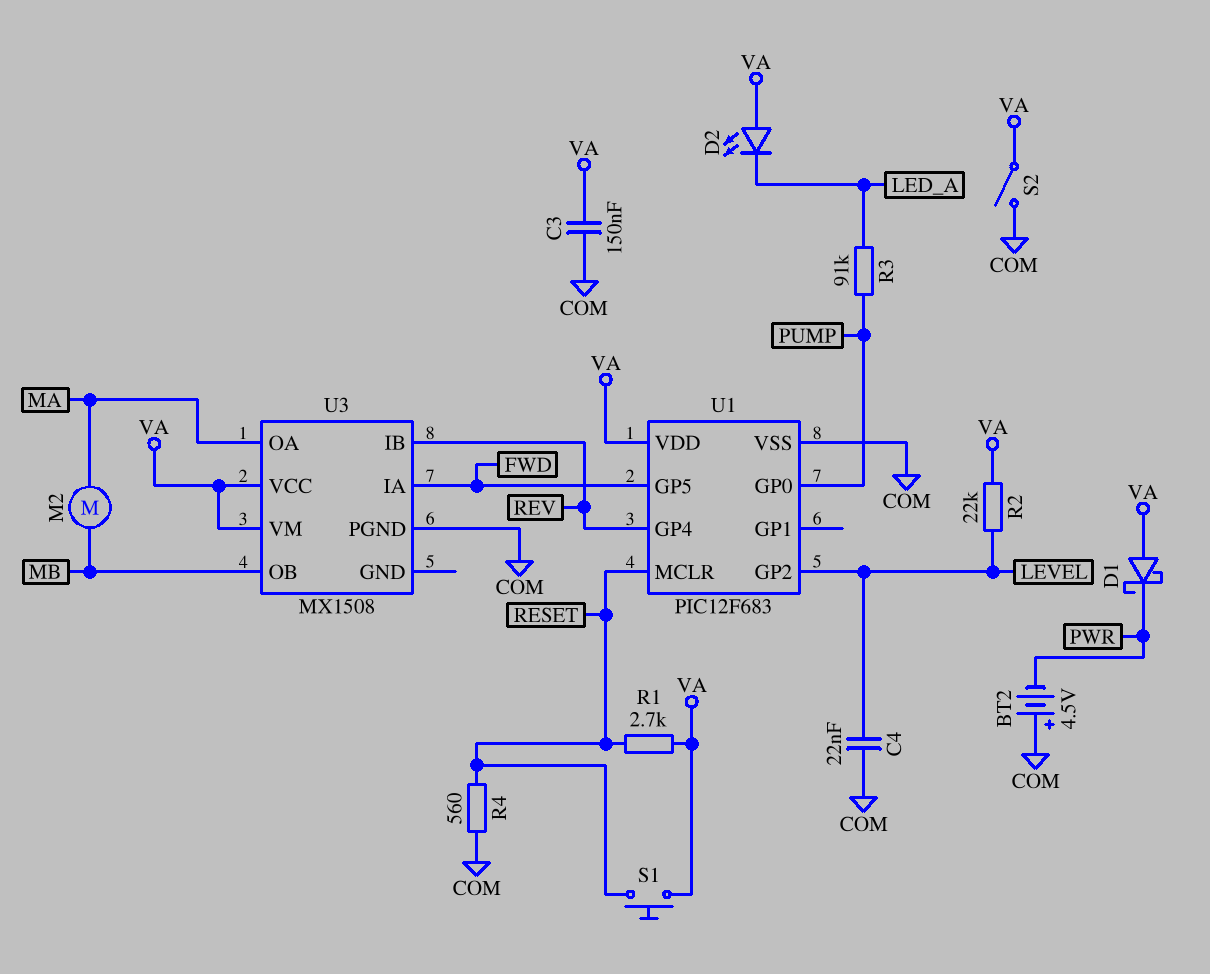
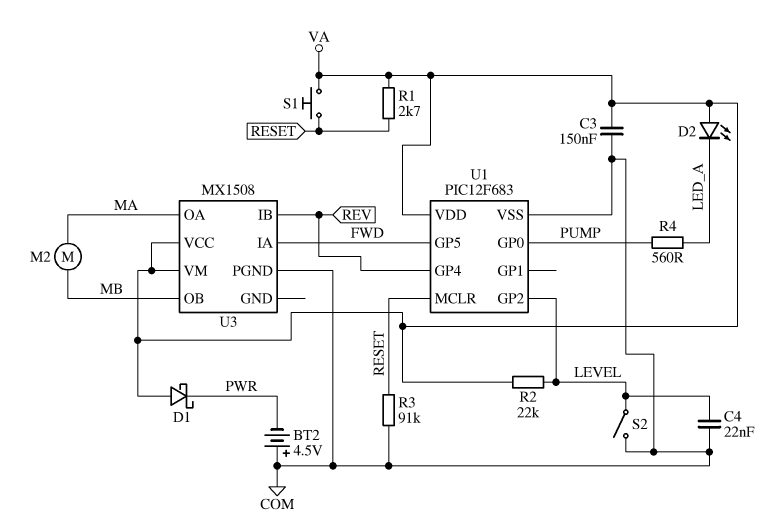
R3: 91k (LED_A, PUMP) -> 91k (COM, RESET)
R4: 560 (COM, RESET) -> 560 (LED_A, PUMP)
S2: switch (COM, VA) -> switch (COM, LEVEL)

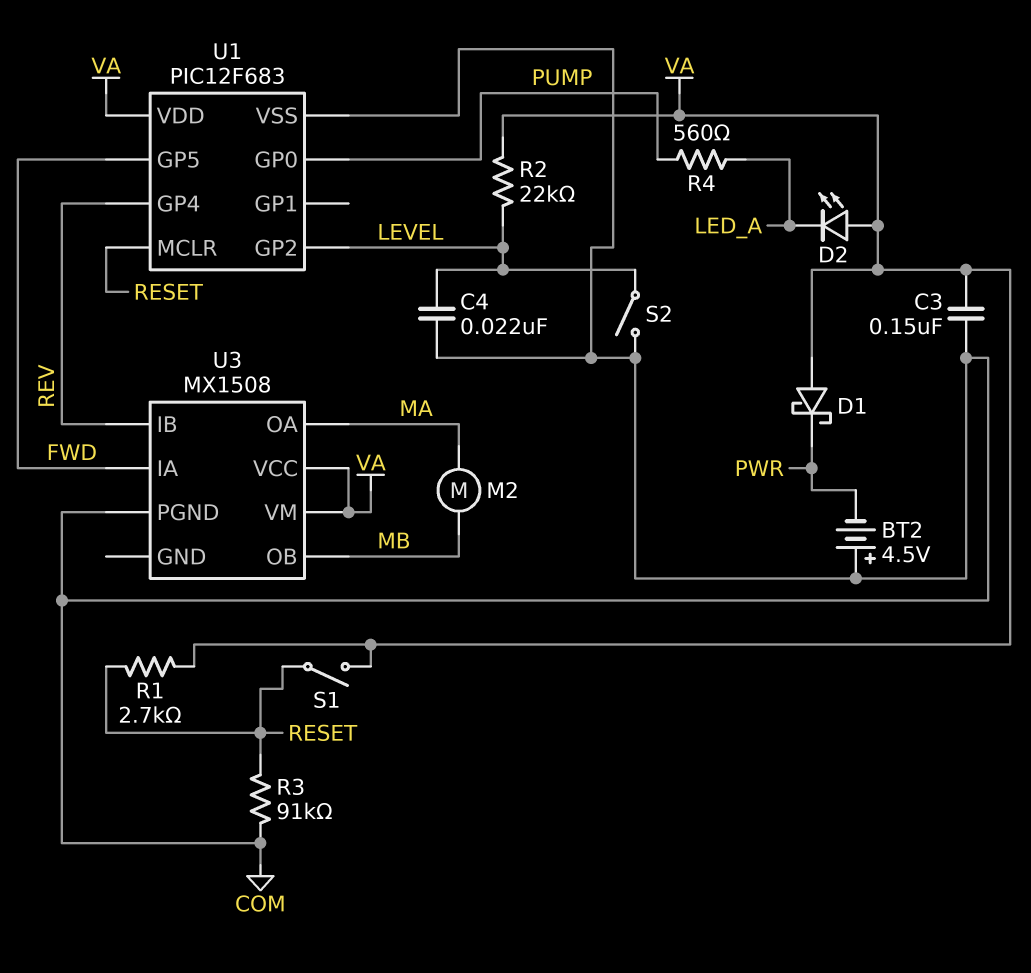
S1: button (RESET, VA) -> switch (RESET, VA)

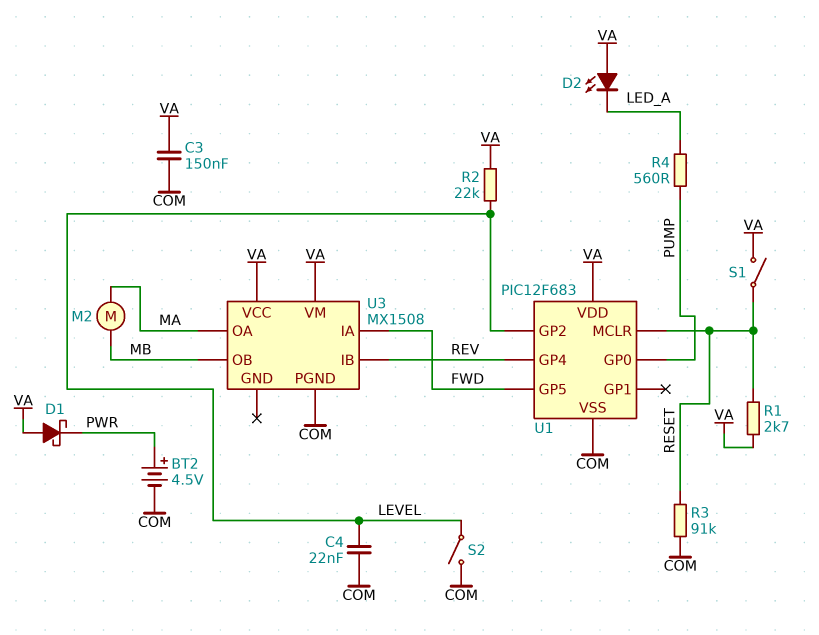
BT2: 4.5V (plus COM, minus PWR) -> 4.5V (plus PWR, minus COM)

